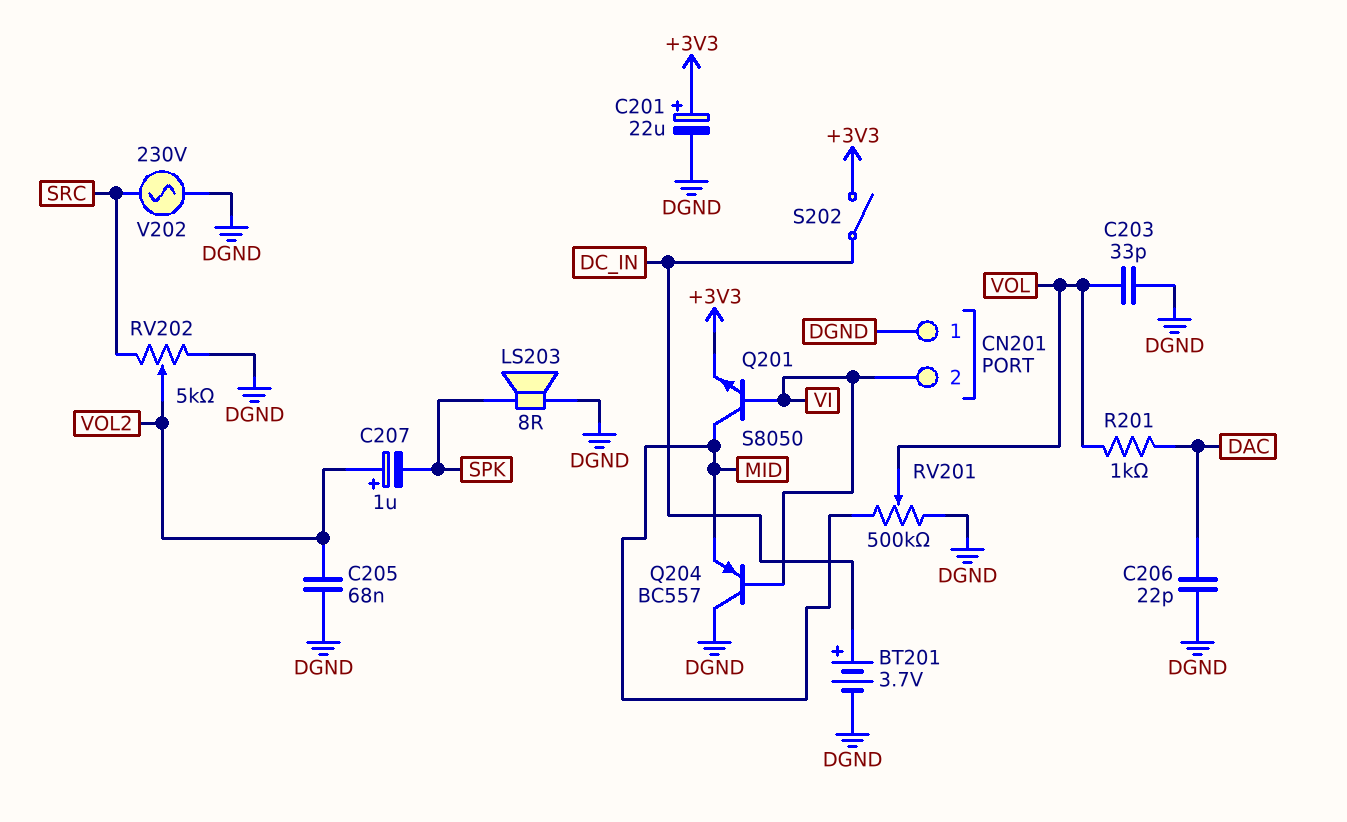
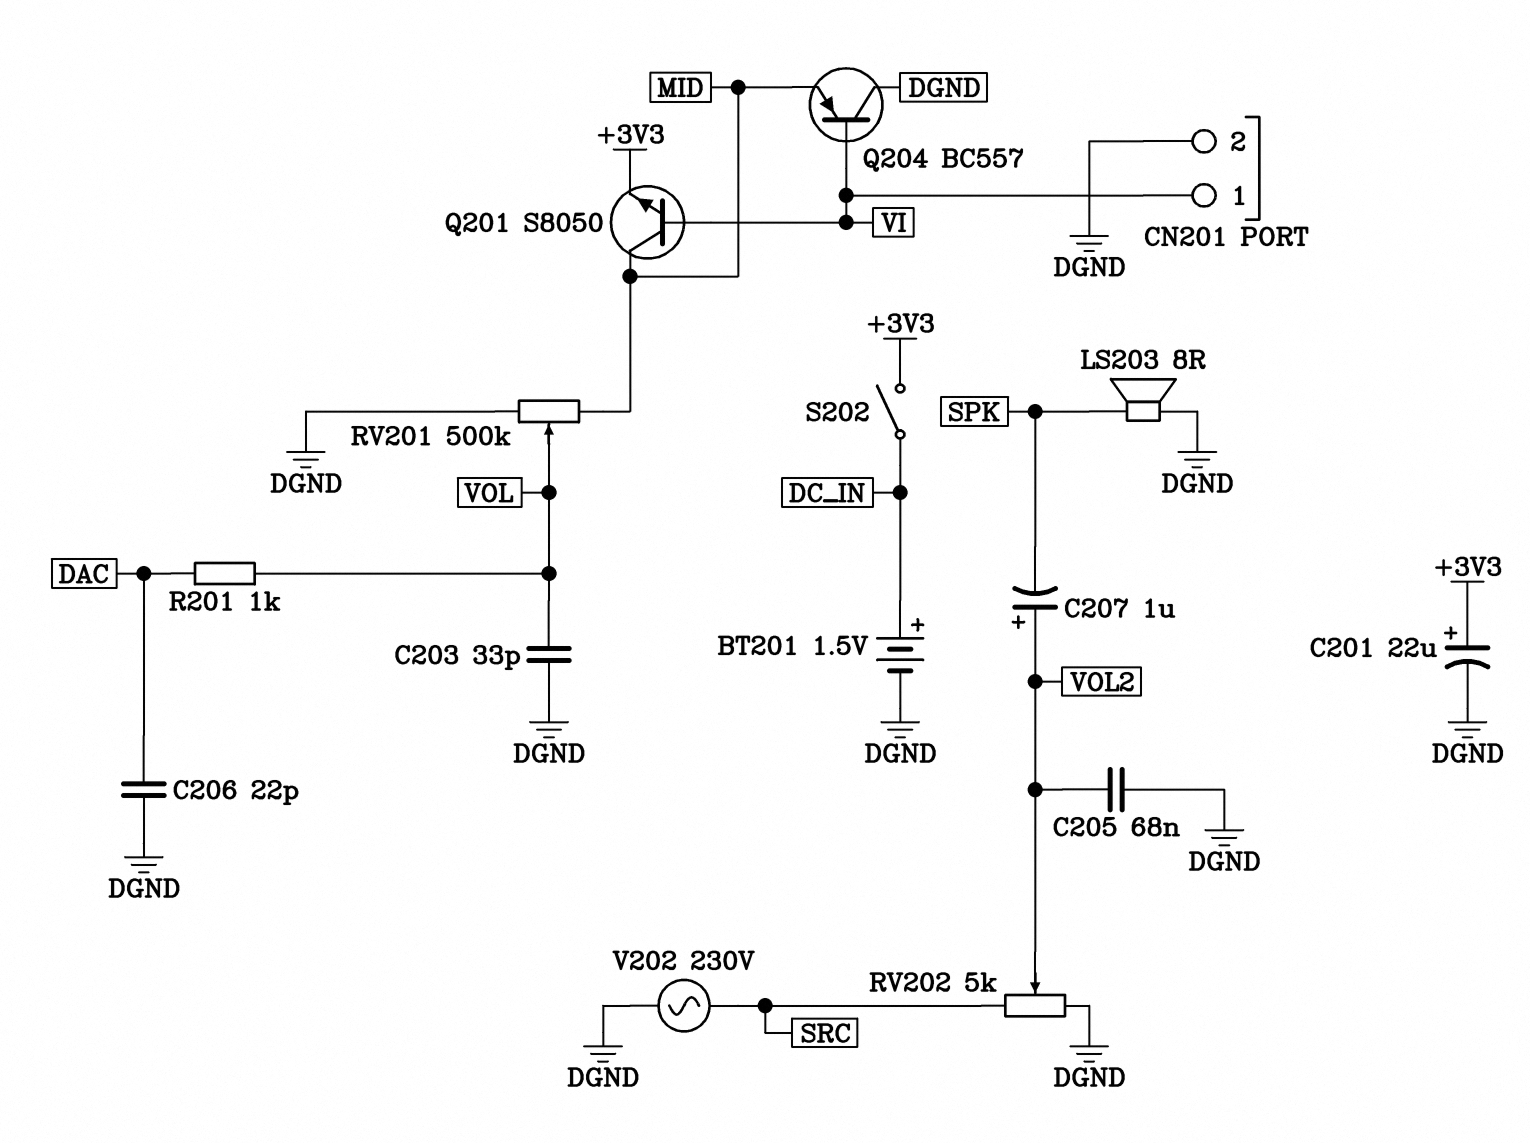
BT201: 3.7V (plus DC_IN, minus DGND) -> 1.5V (plus DC_IN, minus DGND)
CN201 pin 1: DGND -> VI
CN201 pin 2: VI -> DGND

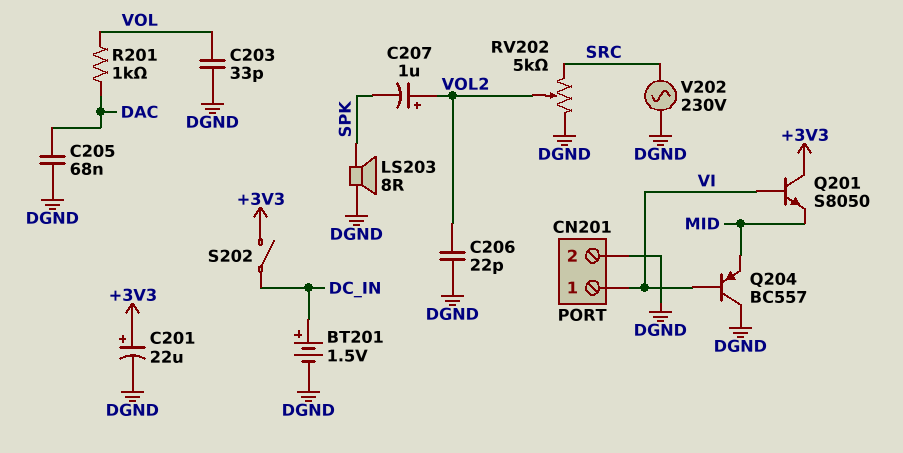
C205: 68nF (DGND, VOL2) -> 68nF (DAC, DGND)
C206: 22pF (DAC, DGND) -> 22pF (DGND, VOL2)
Q201: NPN S8050 (B VI, C MID, E +3V3) -> NPN S8050 (B VI, C +3V3, E MID)
RV201: 500k (DGND, MID, wiper VOL) -> none

